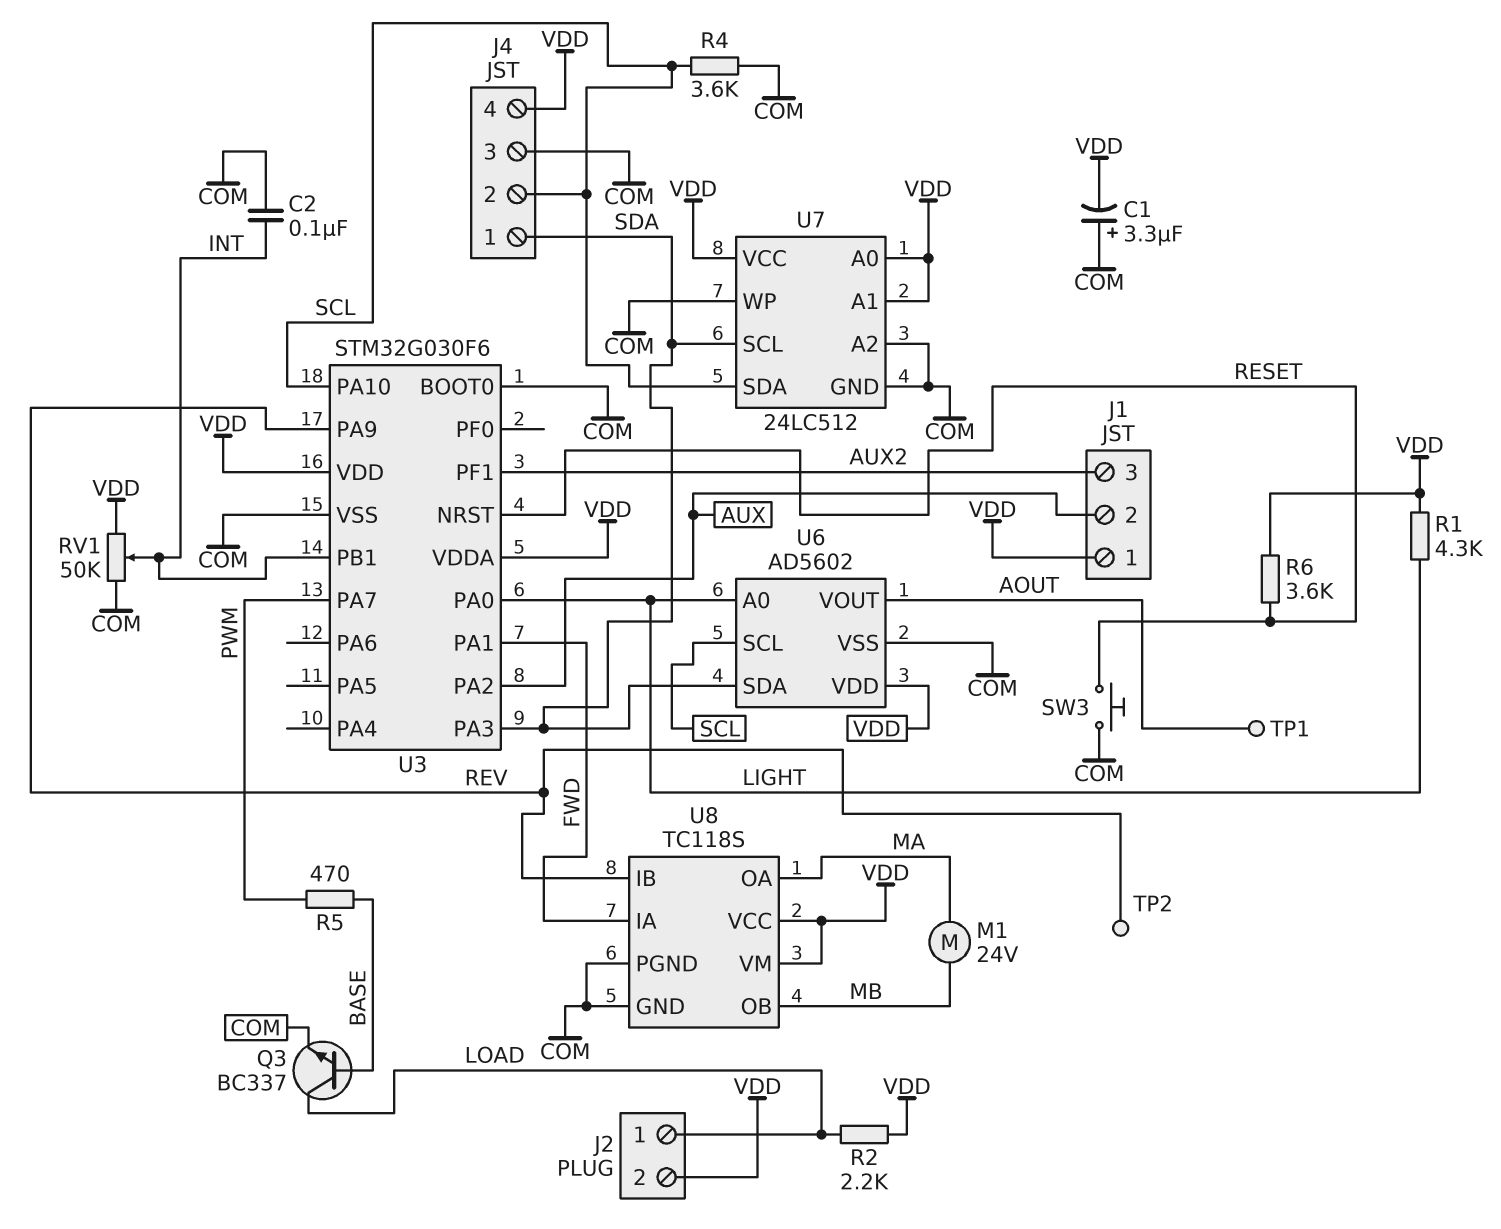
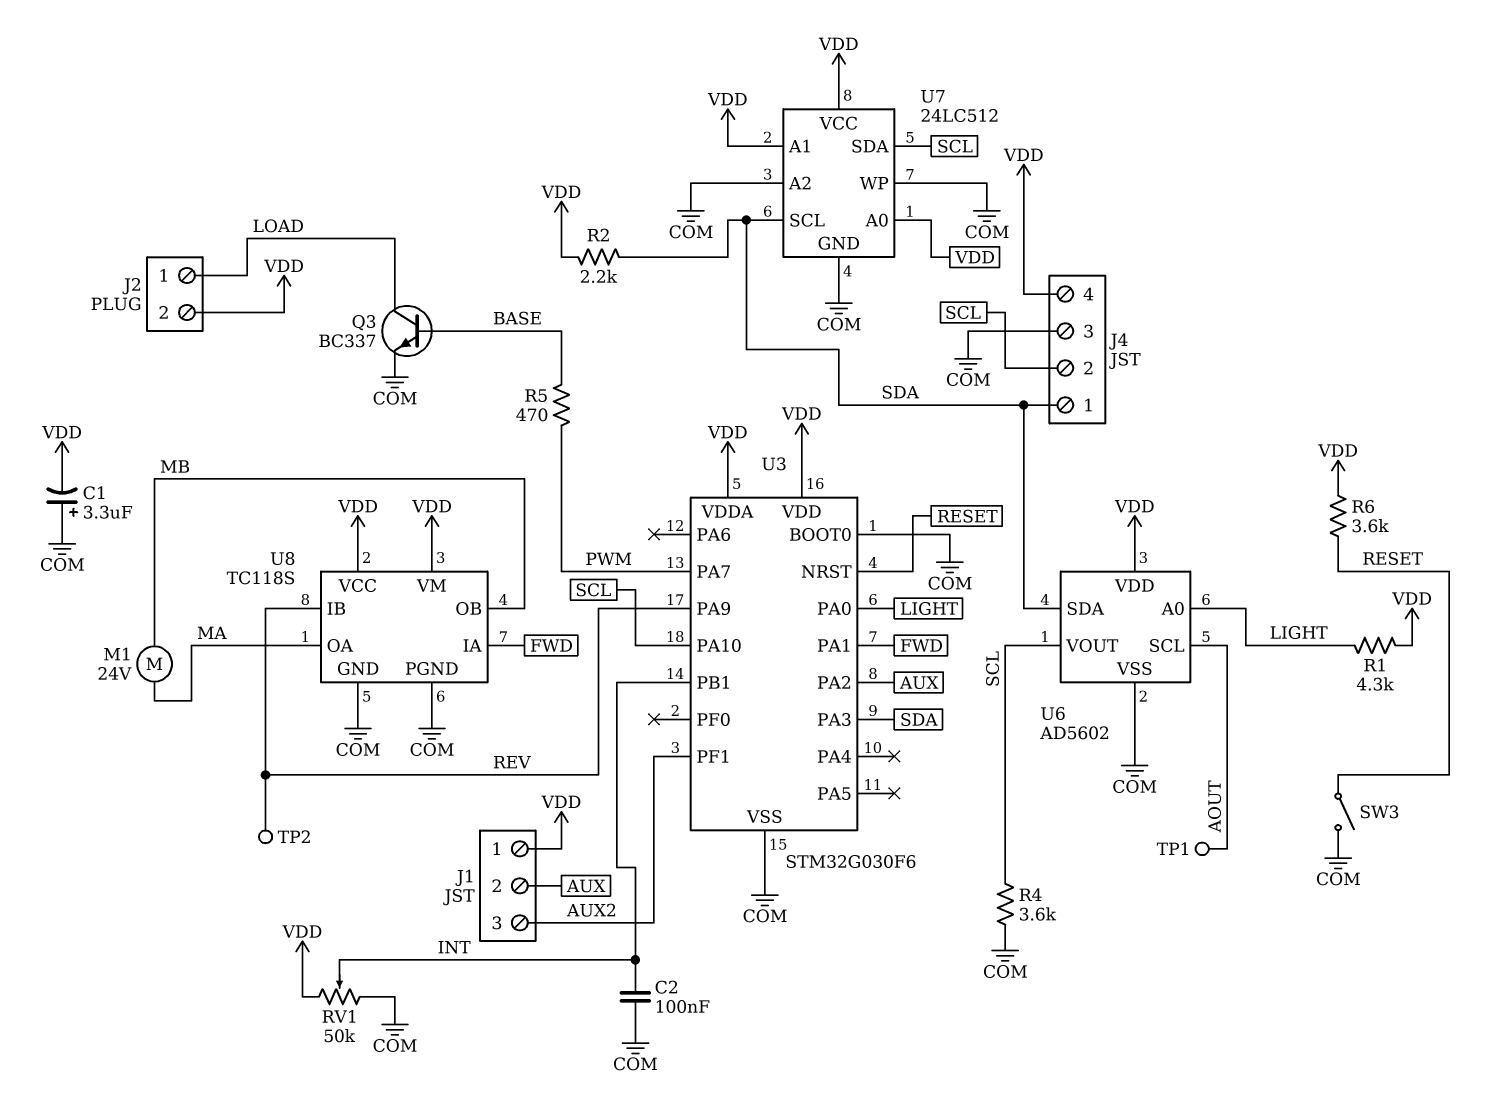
R2: 2.2k (LOAD, VDD) -> 2.2k (SDA, VDD)
SW3: button (COM, RESET) -> switch (COM, RESET)
U6 pin SCL: SCL -> AOUT
U6 pin VOUT: AOUT -> SCL

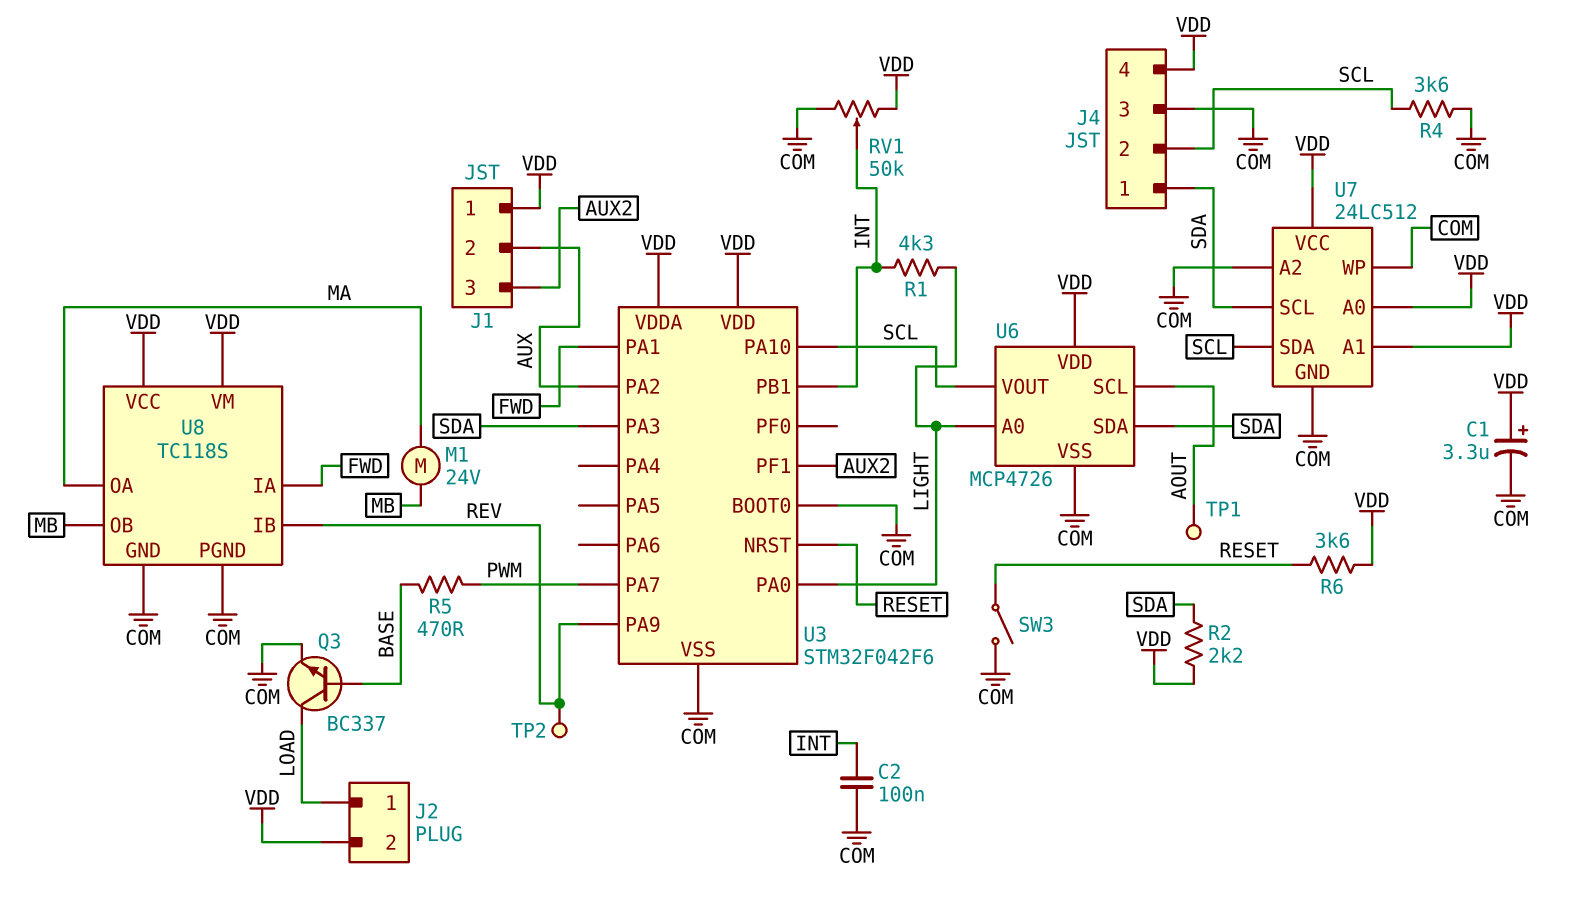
C1: 3.3uF (plus COM, minus VDD) -> 3.3uF (plus VDD, minus COM)
R1: 4.3k (LIGHT, VDD) -> 4.3k (INT, LIGHT)
U3: STM32G030F6 -> STM32F042F6
U6: AD5602 -> MCP4726

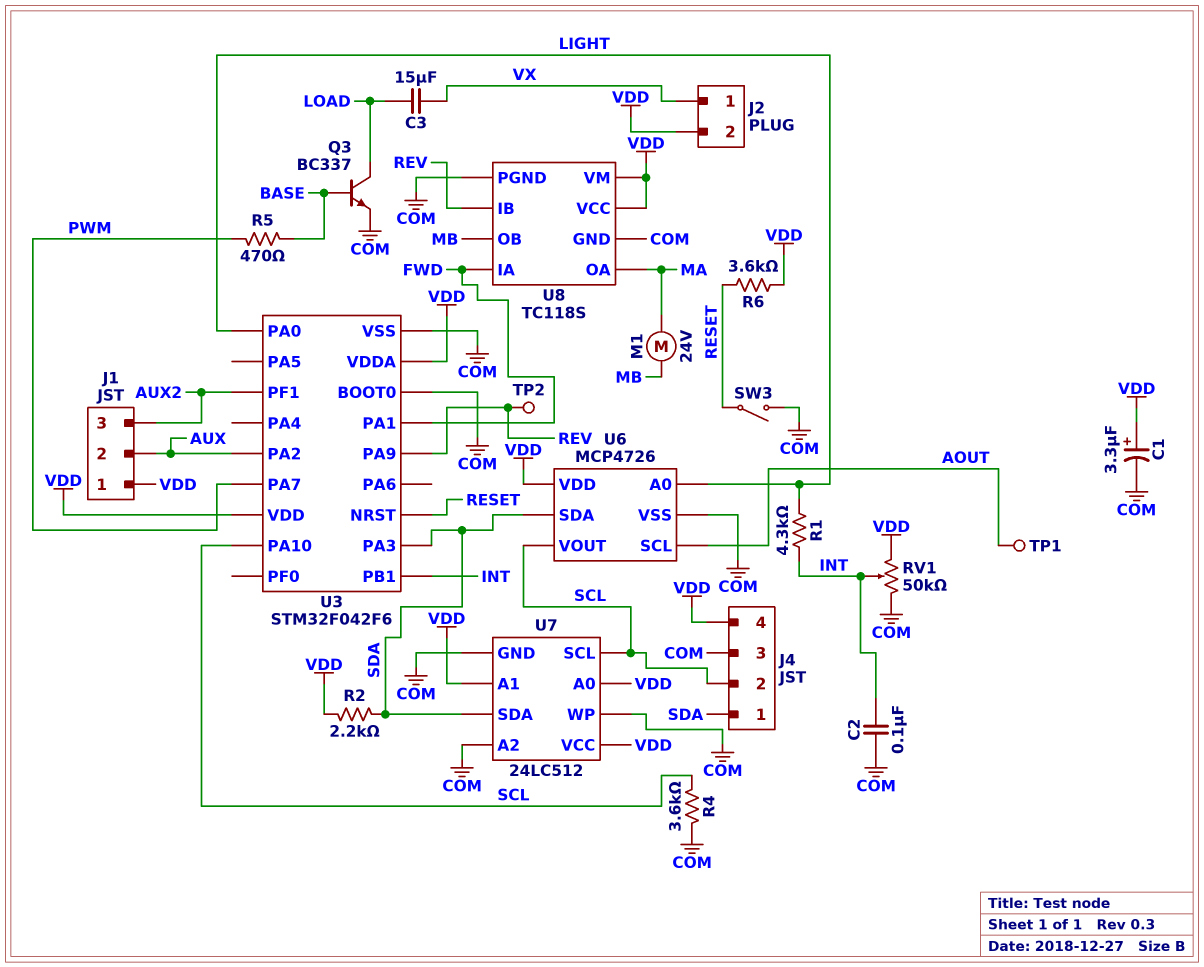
C3: none -> 15uF (LOAD, VX)
J2 pin 1: LOAD -> VX
U7 pin SCL: SDA -> SCL
U7 pin SDA: SCL -> SDA

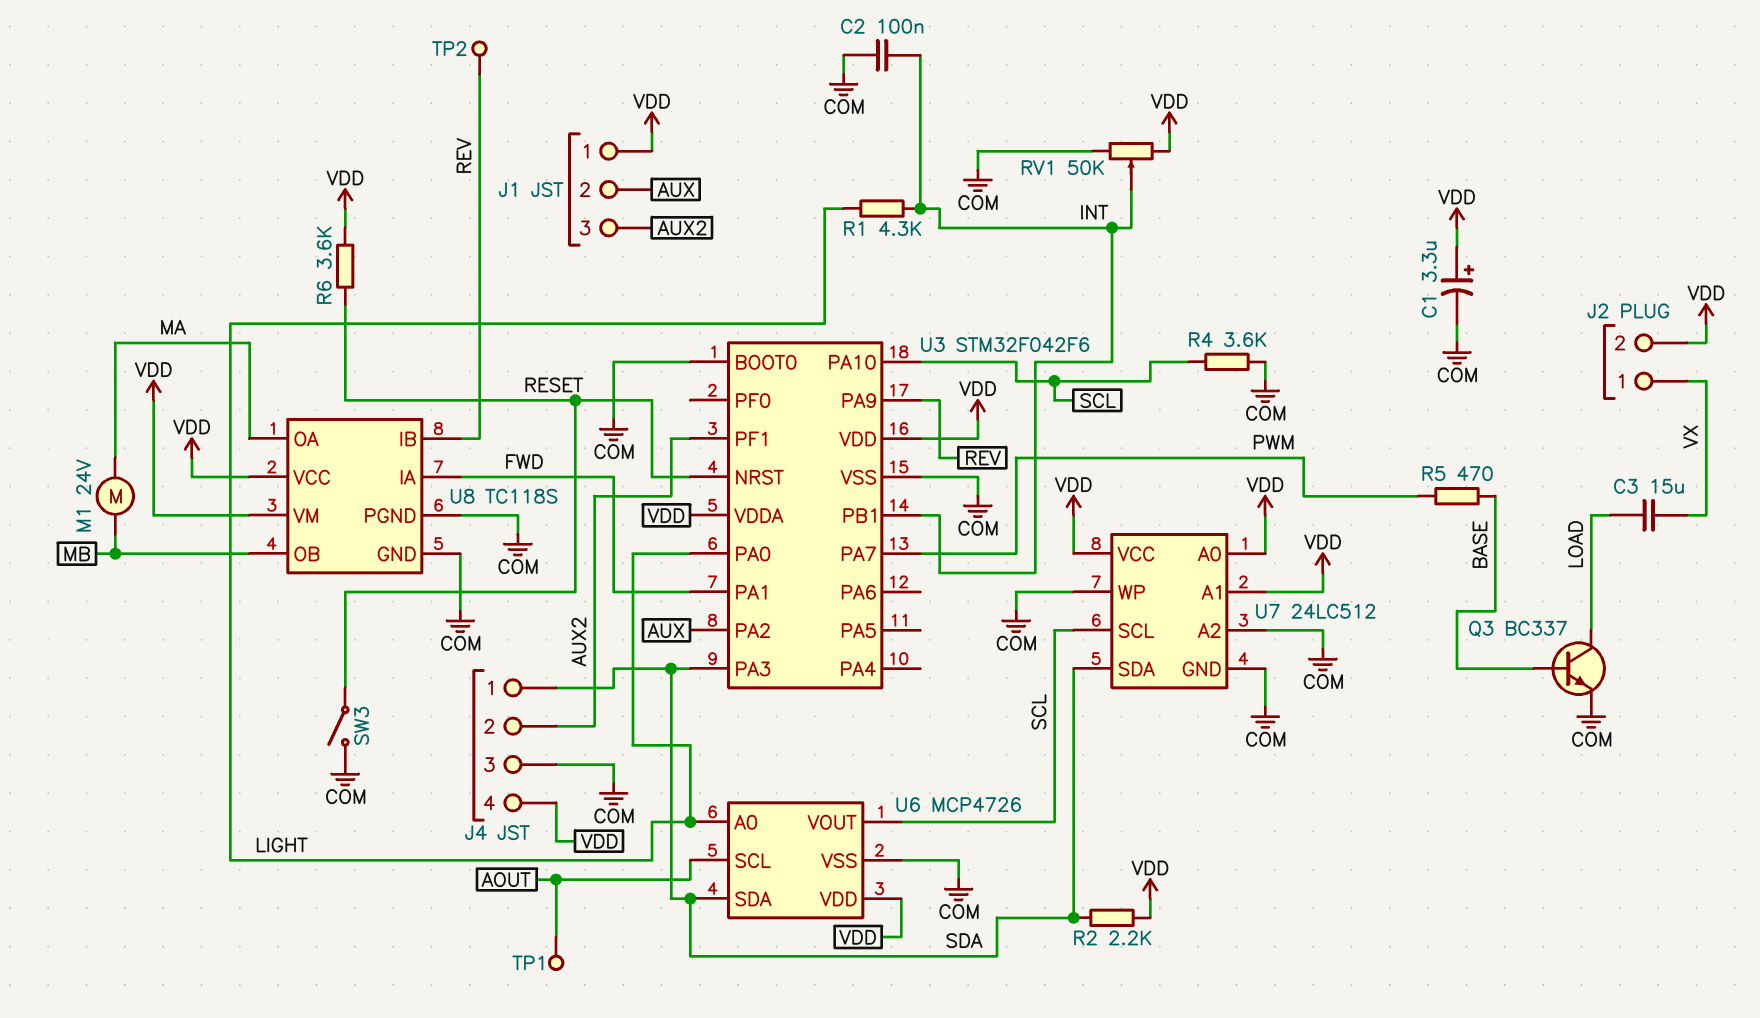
J4 pin 2: SCL -> AUX2

